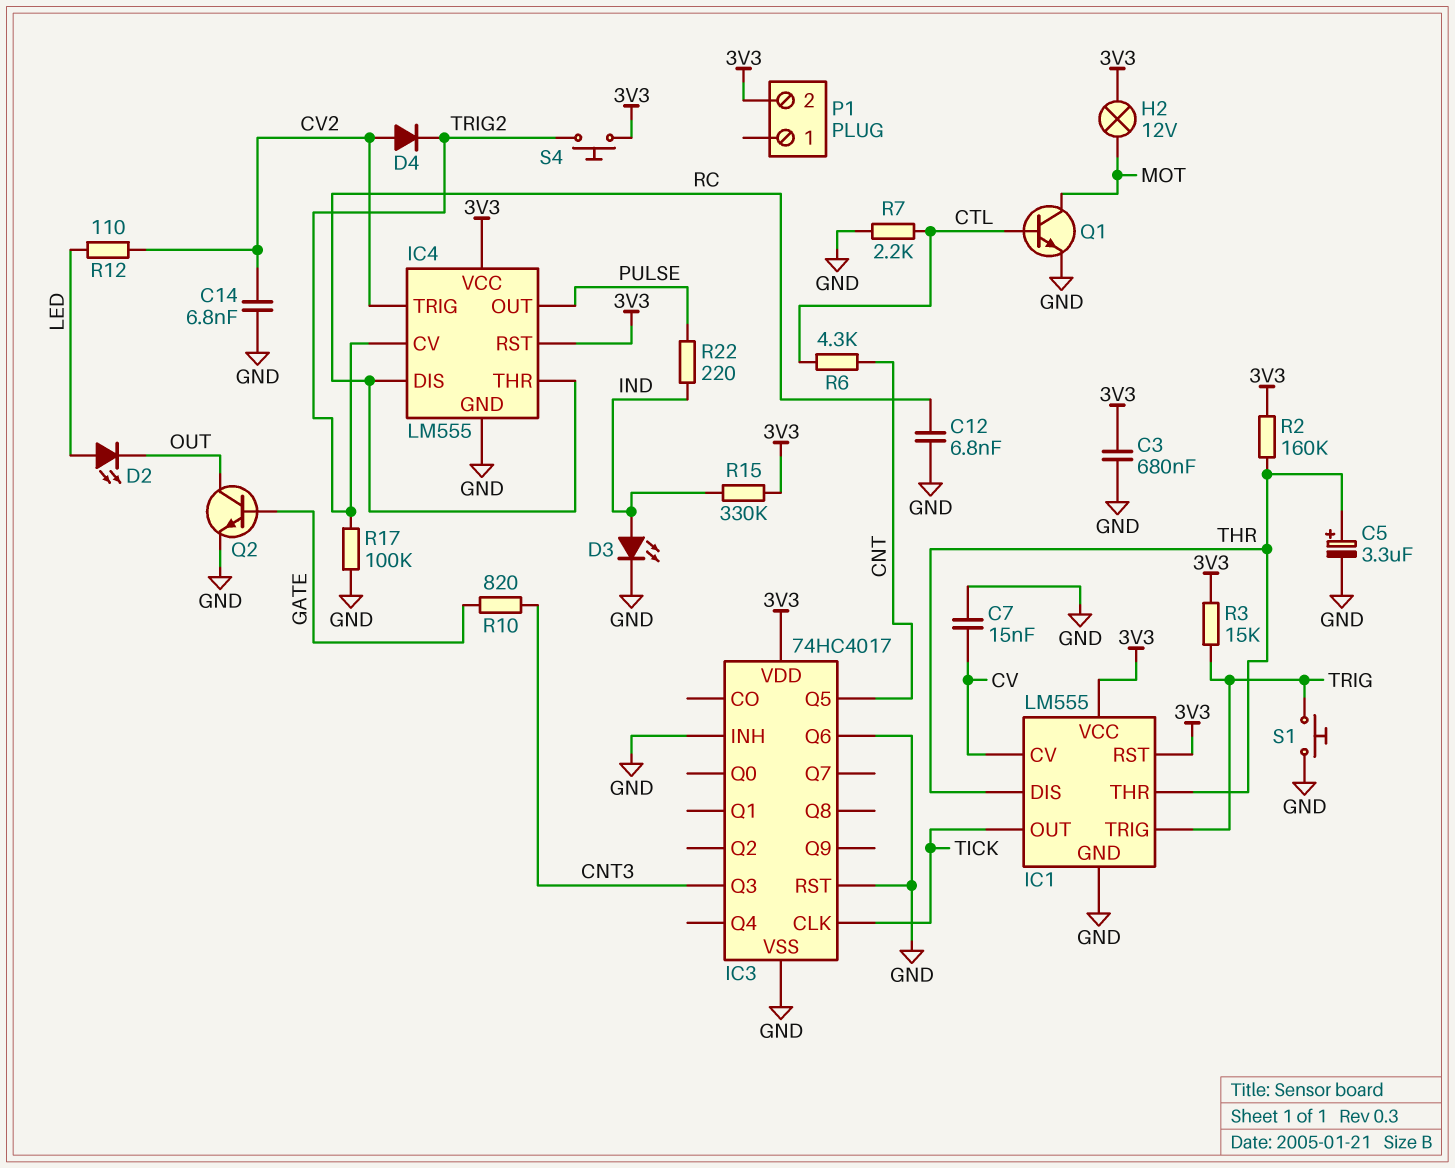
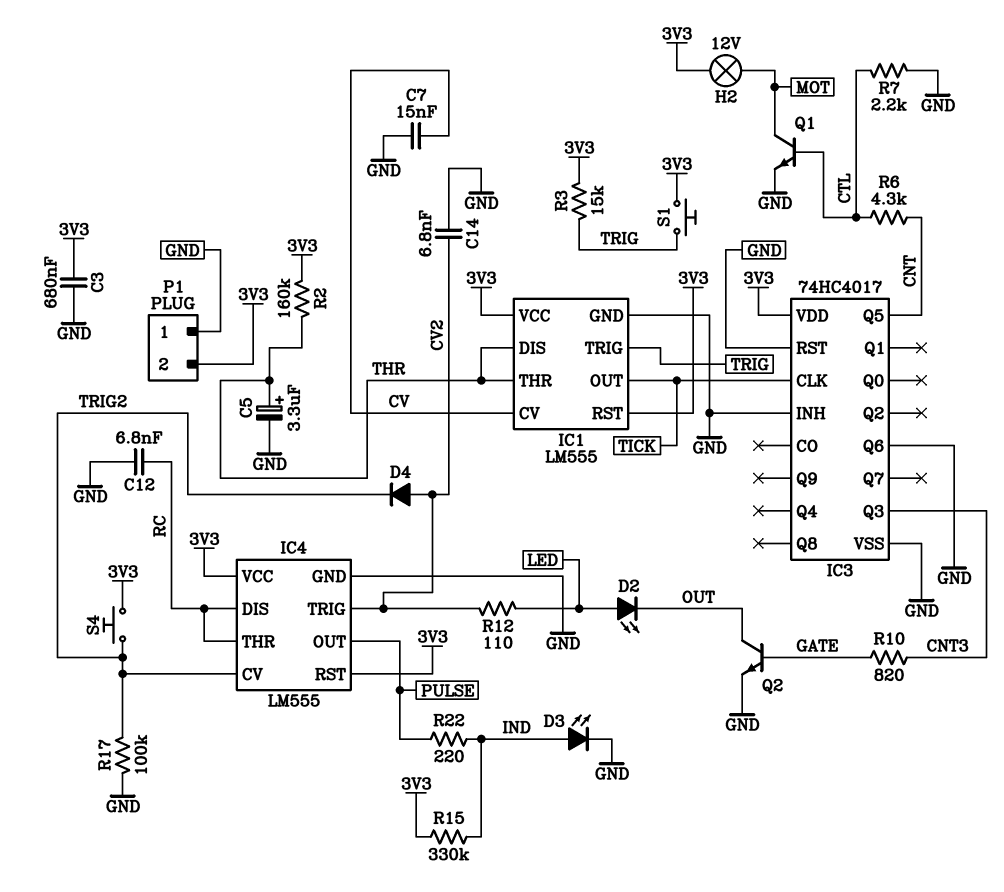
P1 pin 1: none -> GND
S1: button (GND, TRIG) -> button (3V3, TRIG)

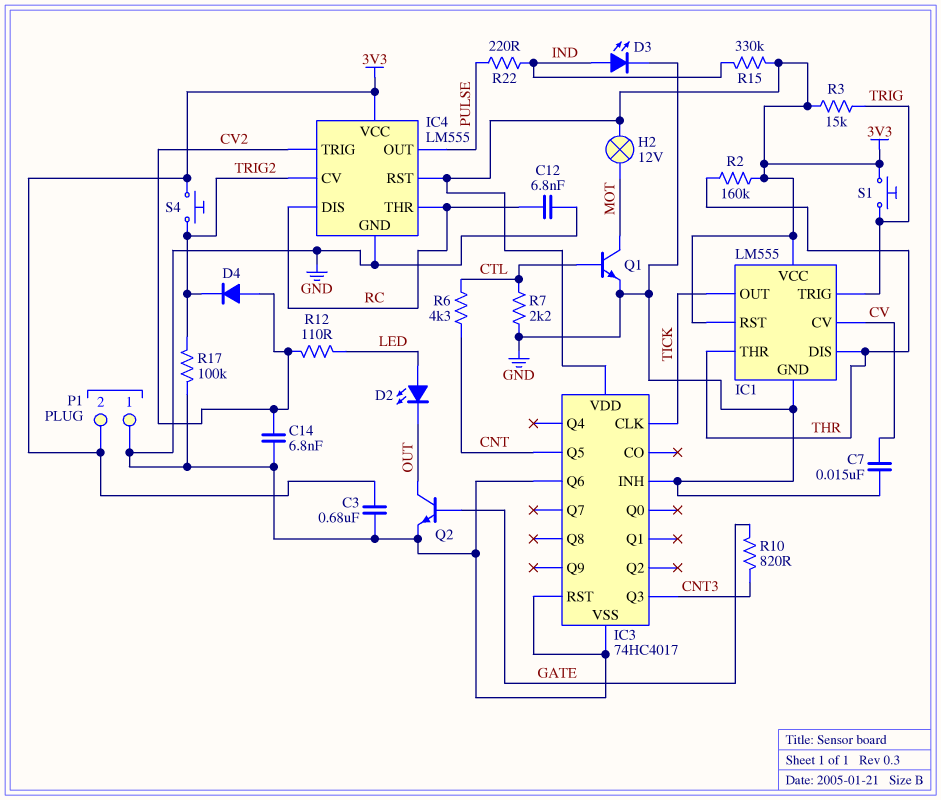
C5: 3.3uF (plus THR, minus GND) -> none

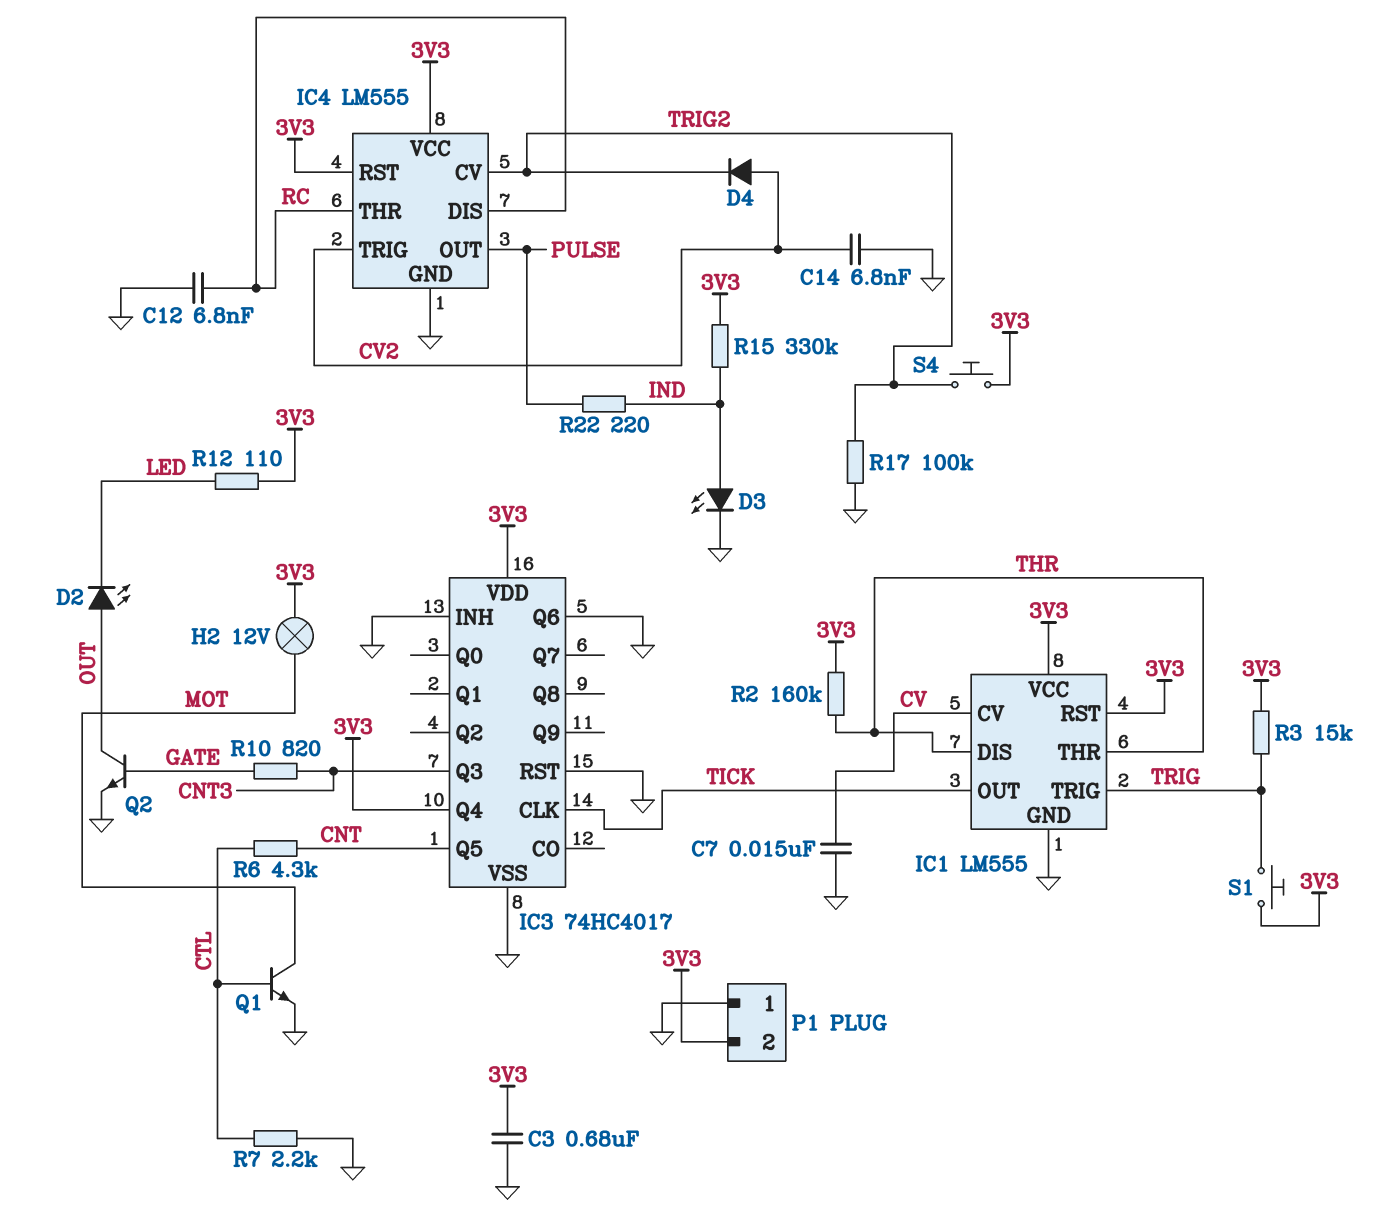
D2: LED (A LED, K OUT) -> LED (A OUT, K LED)
IC3 pin Q4: none -> 3V3
R12: 110 (CV2, LED) -> 110 (3V3, LED)

